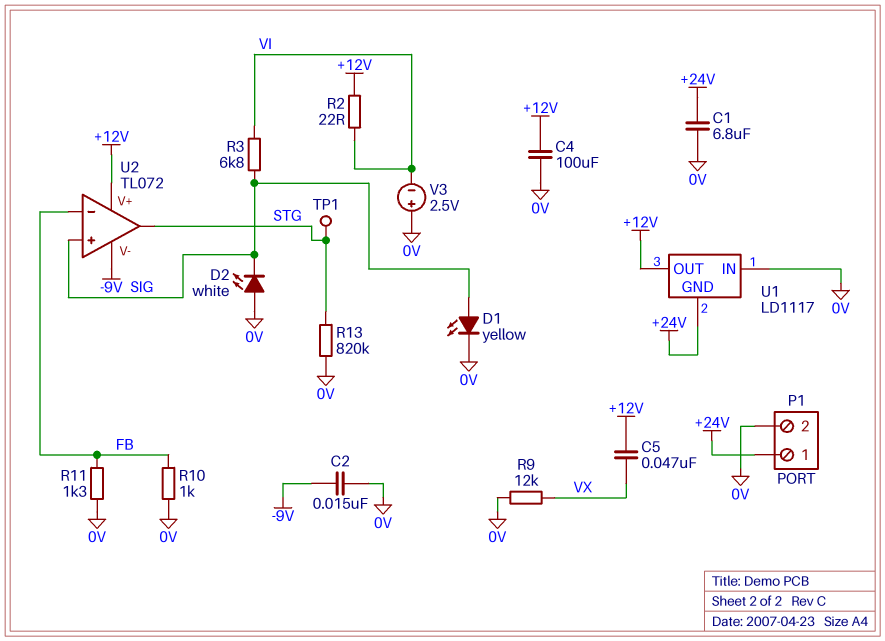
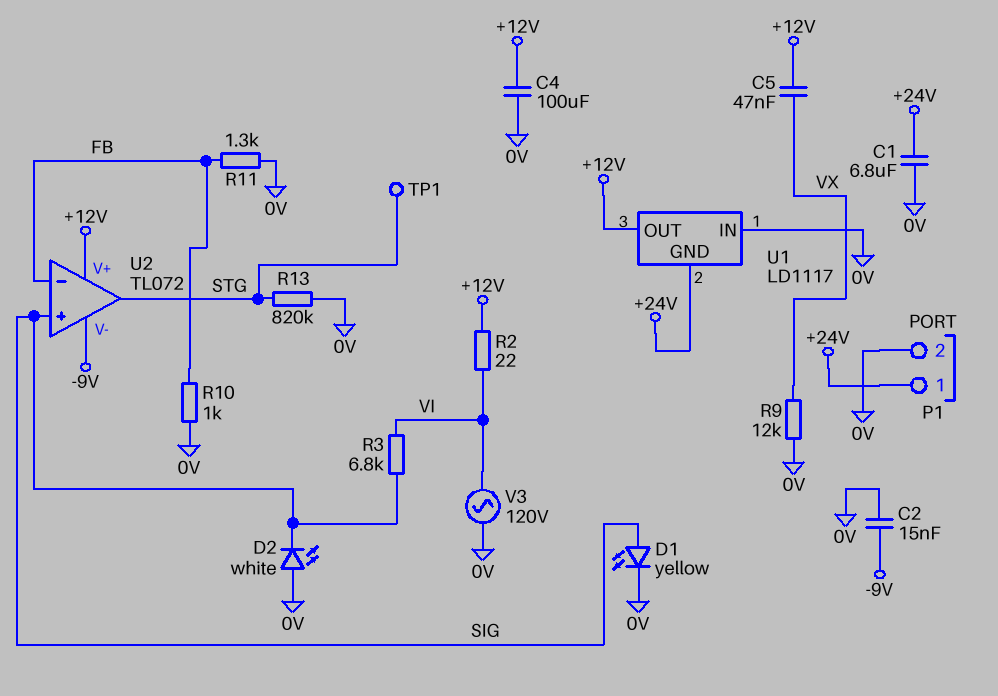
V3: 2.5V (plus 0V, minus VI) -> AC 120V (0V, VI)

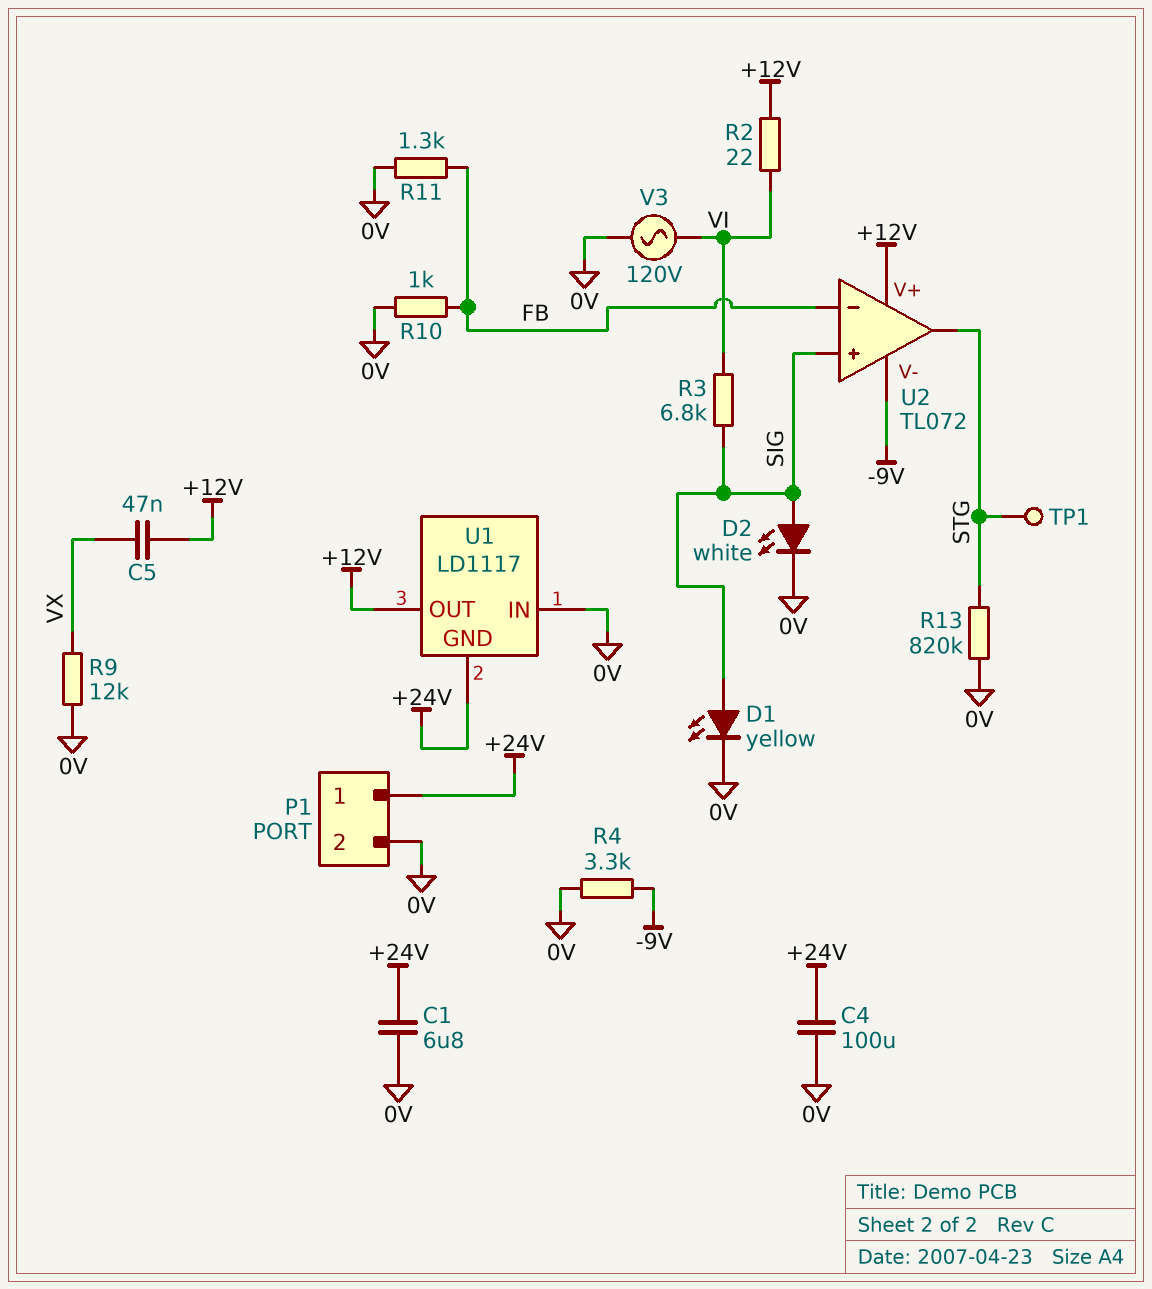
C2: 15nF (-9V, 0V) -> none
C4: 100uF (+12V, 0V) -> 100uF (+24V, 0V)
D2: LED white (A 0V, K SIG) -> LED white (A SIG, K 0V)
R4: none -> 3.3k (-9V, 0V)

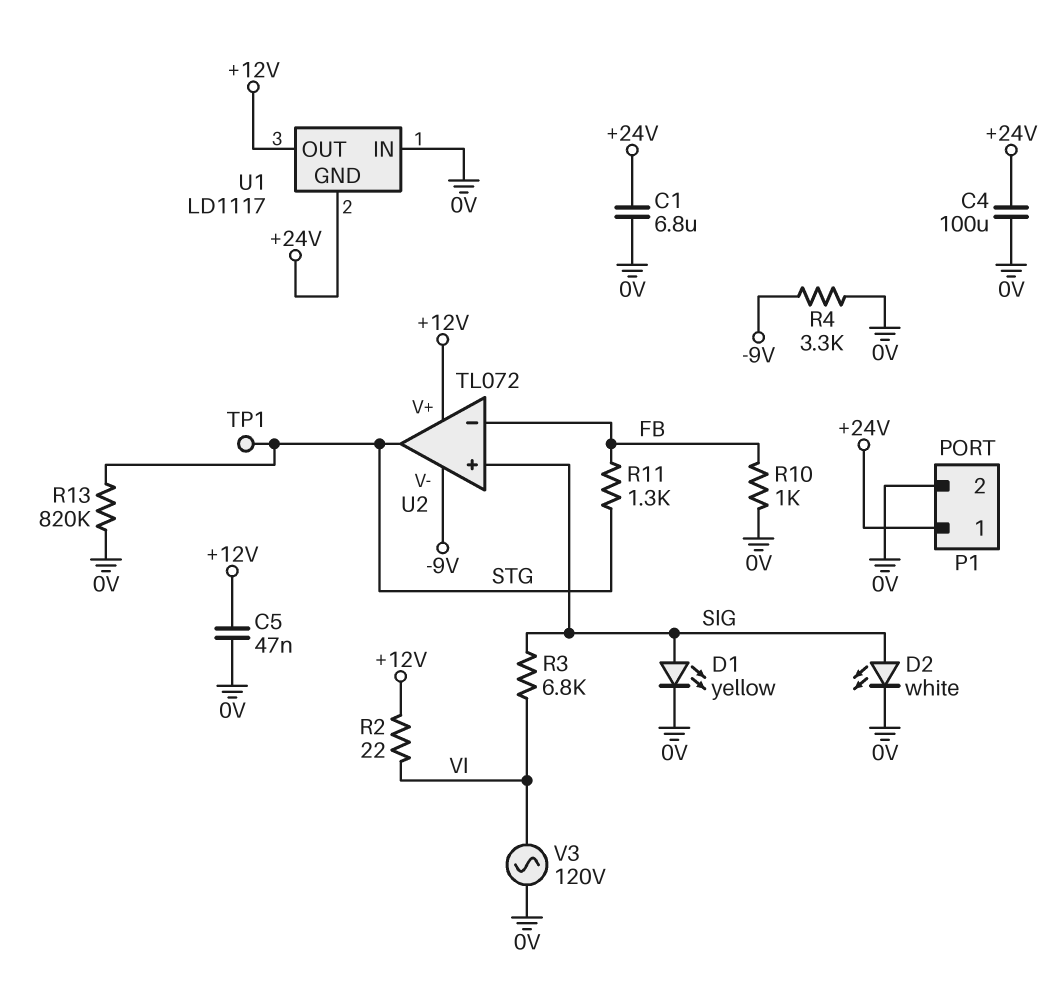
C5: 47nF (+12V, VX) -> 47nF (+12V, 0V)
R9: 12k (0V, VX) -> none
R11: 1.3k (0V, FB) -> 1.3k (FB, STG)

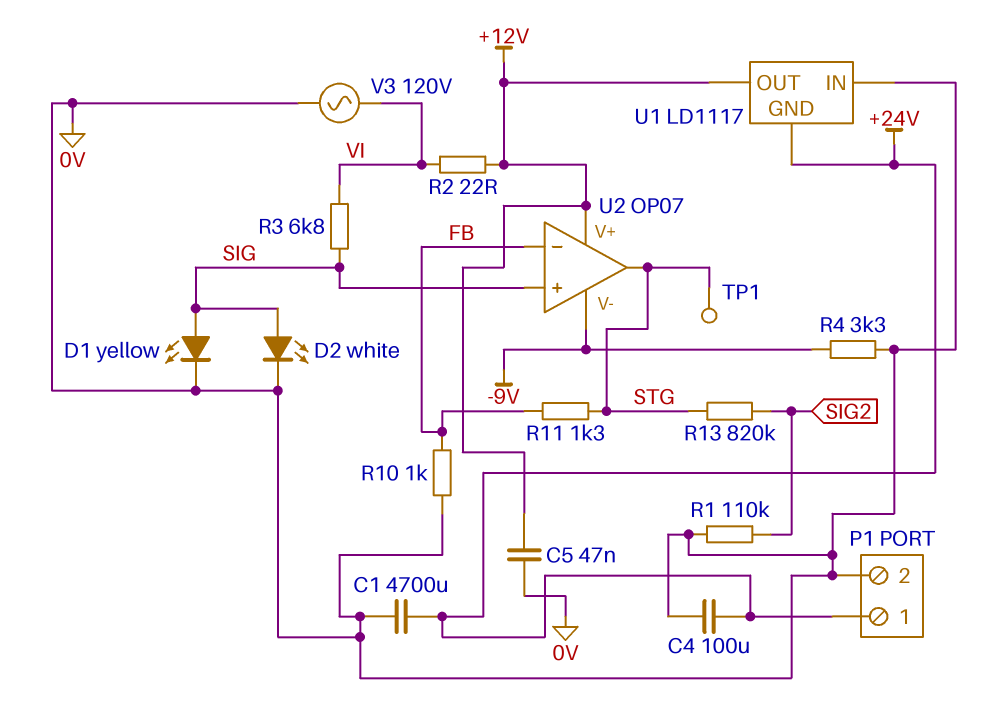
C1: 6.8uF (+24V, 0V) -> 4700uF (+24V, 0V)
R1: none -> 110k (0V, SIG2)
R13: 820k (0V, STG) -> 820k (SIG2, STG)
U2: TL072 -> OP07

